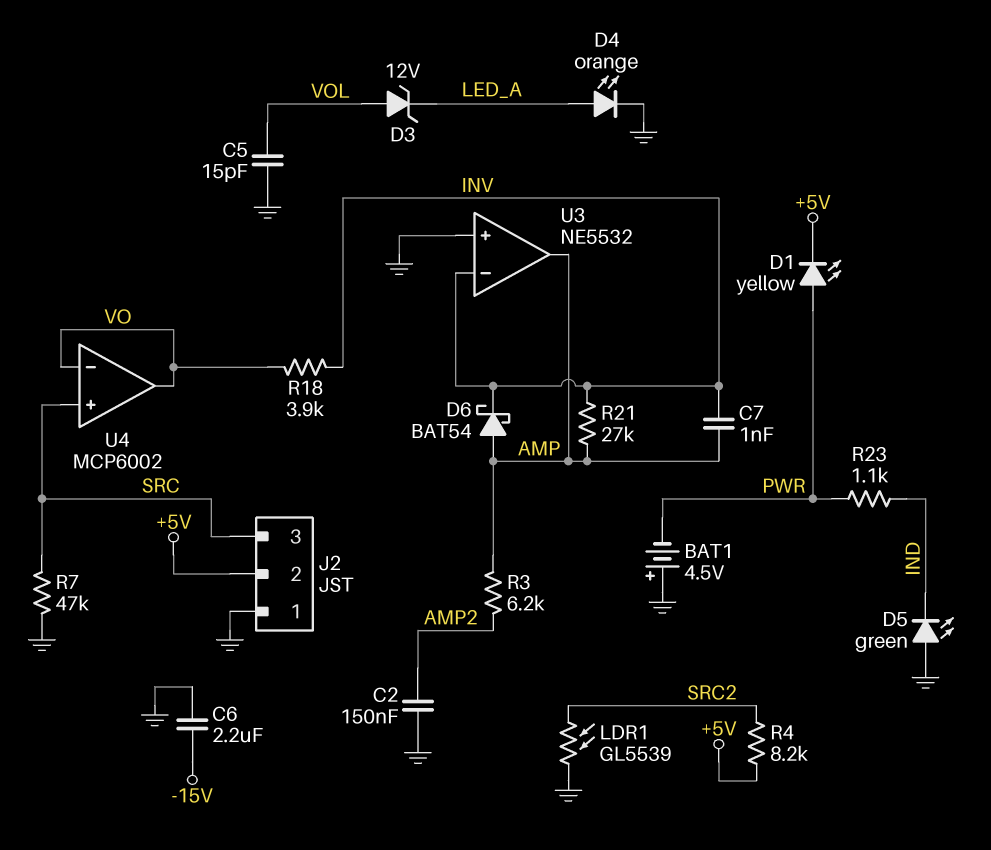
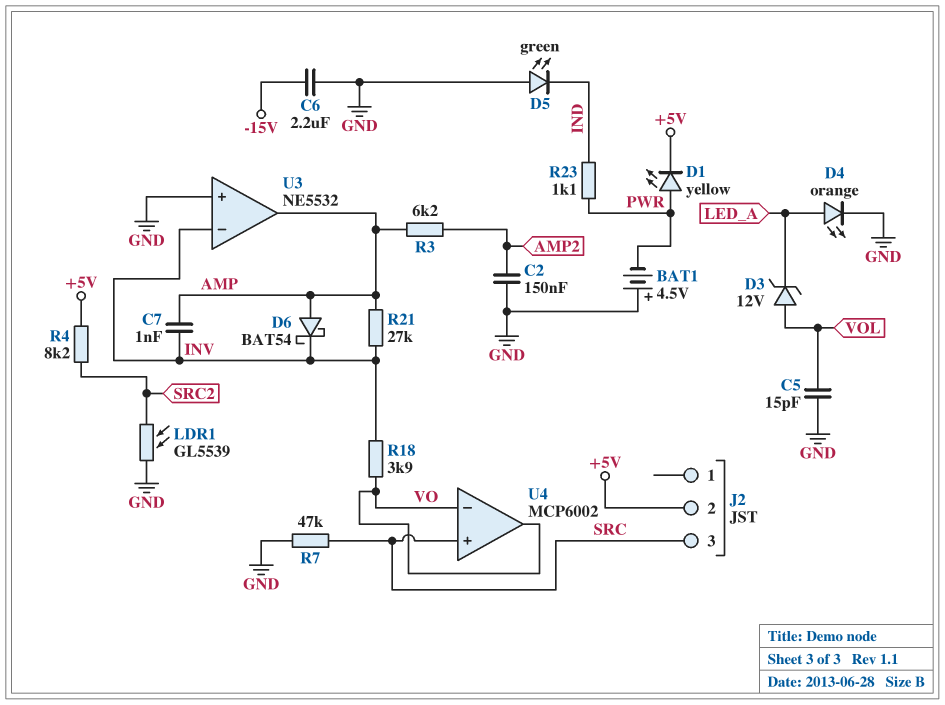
J2 pin 1: GND -> none

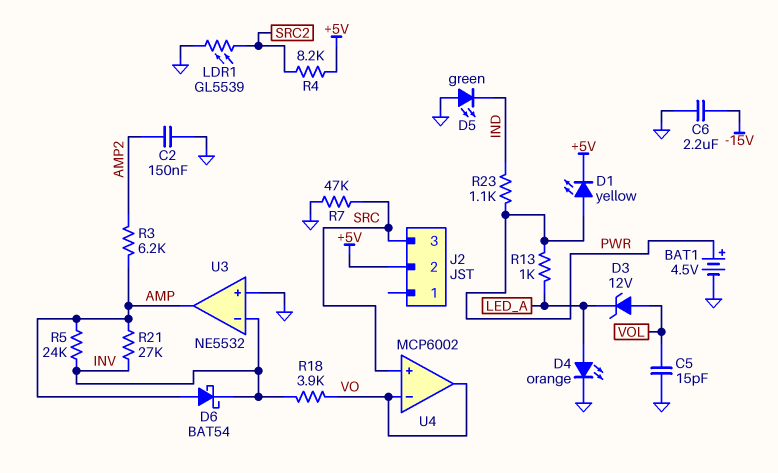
BAT1: 4.5V (plus GND, minus PWR) -> 4.5V (plus PWR, minus GND)
C7: 1nF (AMP, INV) -> none
R5: none -> 24k (AMP, INV)
R13: none -> 1k (LED_A, PWR)

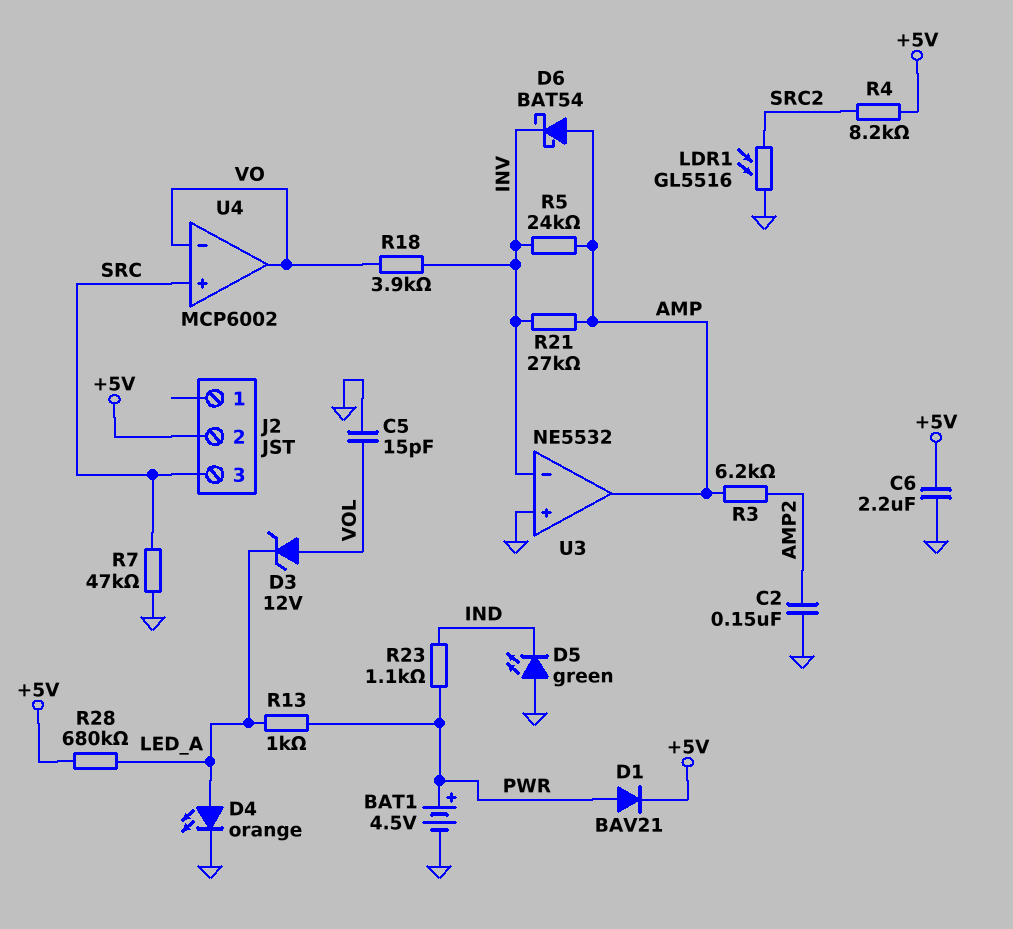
C6: 2.2uF (-15V, GND) -> 2.2uF (+5V, GND)
D1: LED yellow (A PWR, K +5V) -> diode BAV21 (A PWR, K +5V)
LDR1: GL5539 (GND, SRC2) -> GL5516 (GND, SRC2)
R28: none -> 680k (+5V, LED_A)

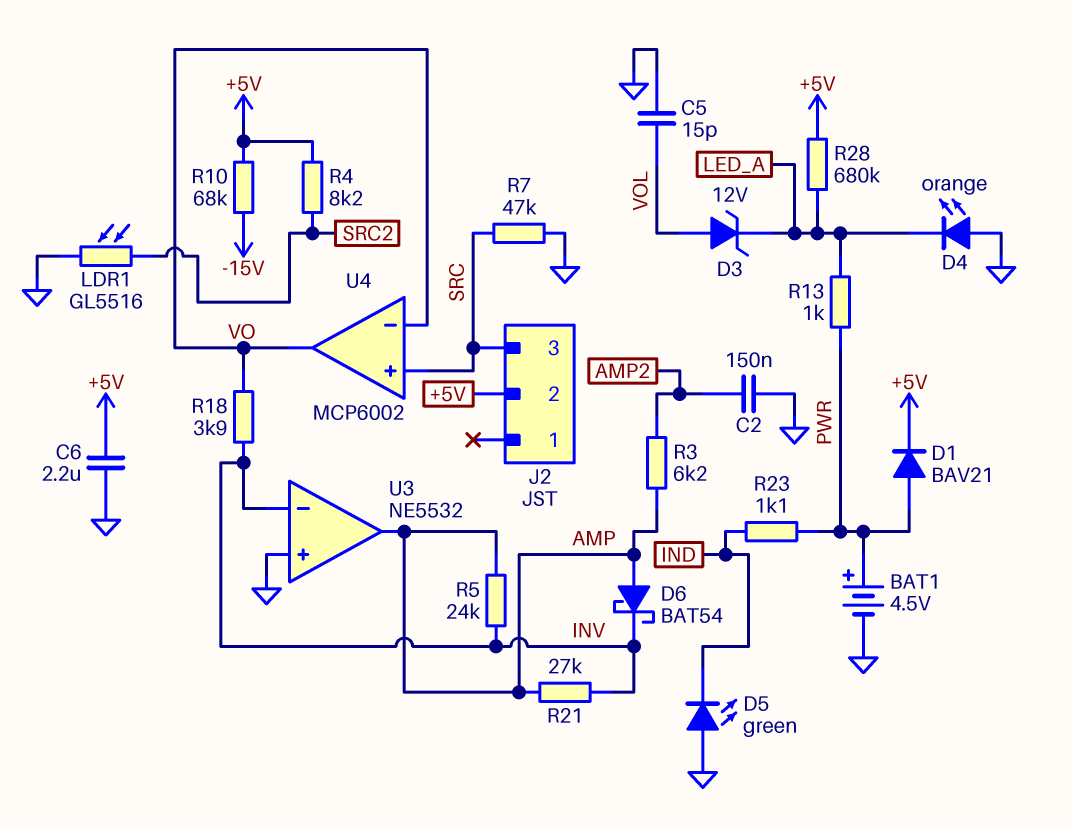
D4: LED orange (A LED_A, K GND) -> LED orange (A GND, K LED_A)
R10: none -> 68k (+5V, -15V)

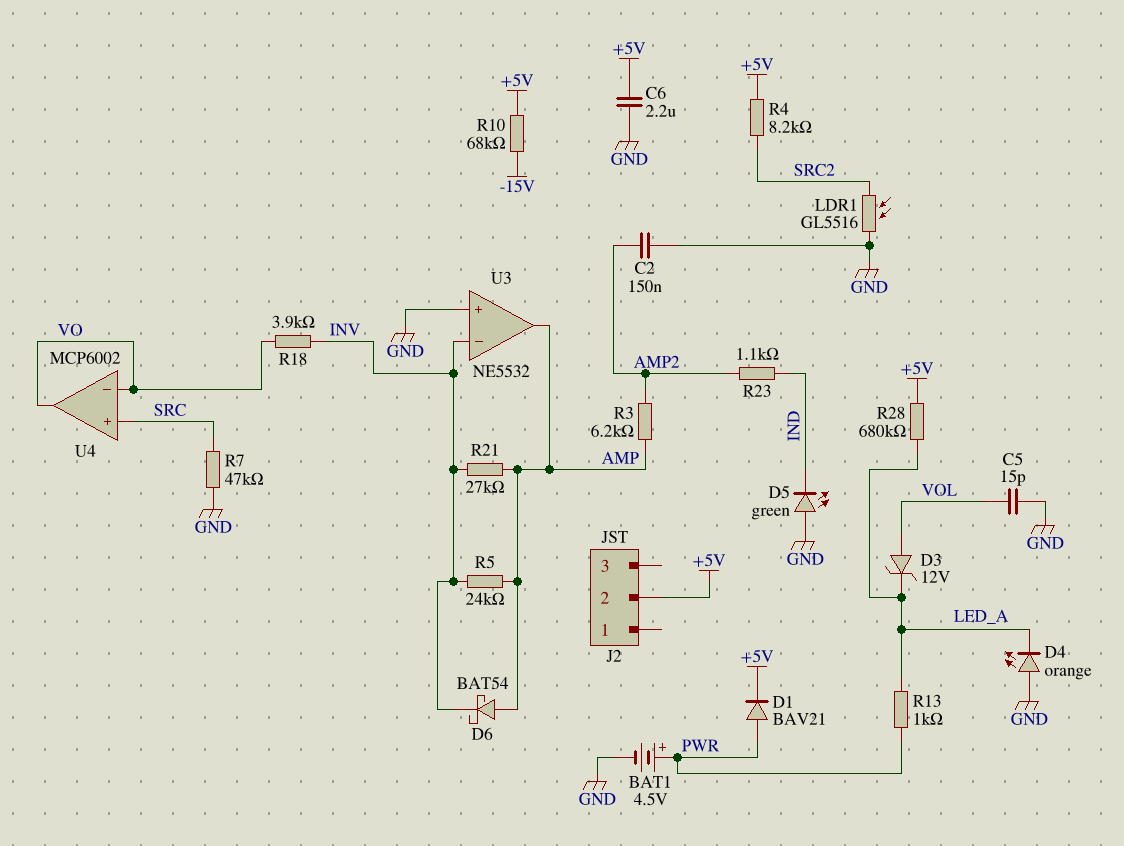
J2 pin 3: SRC -> none
R23: 1.1k (IND, PWR) -> 1.1k (AMP2, IND)

